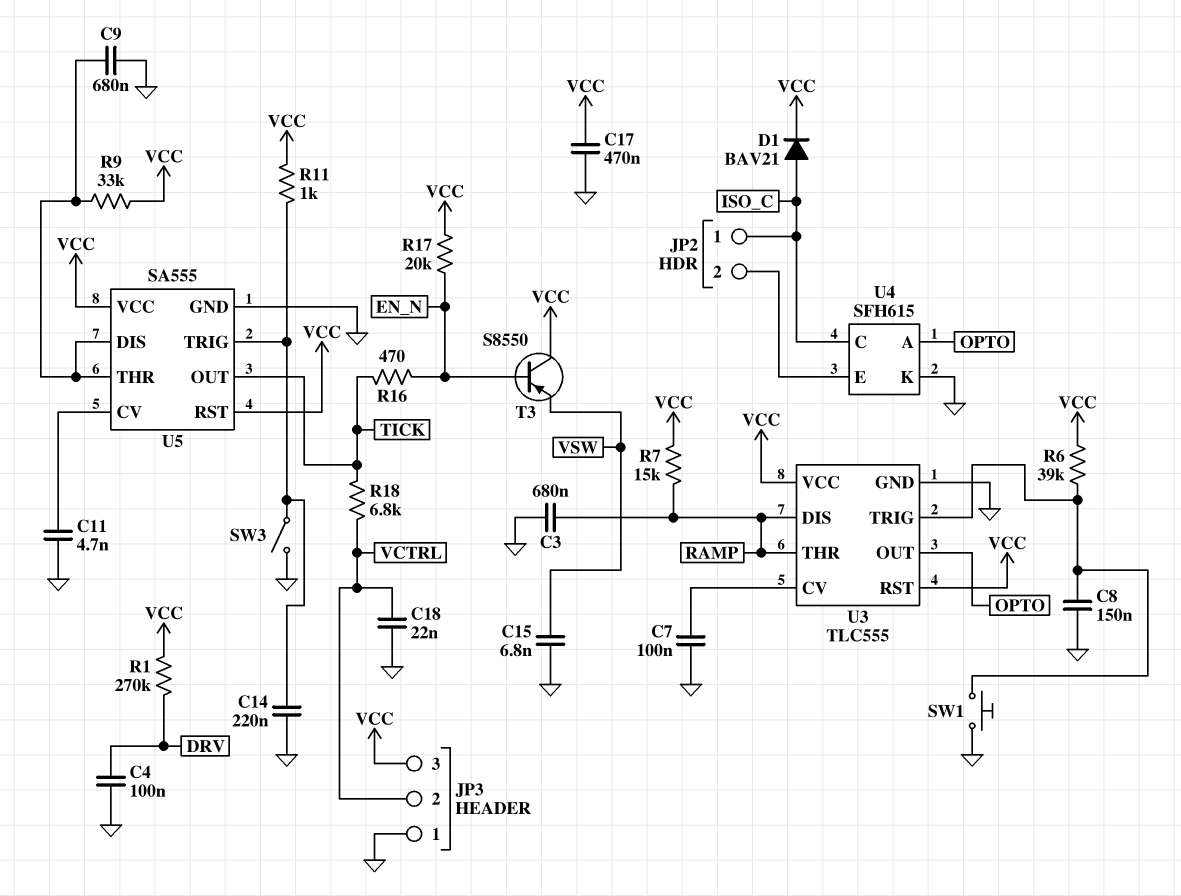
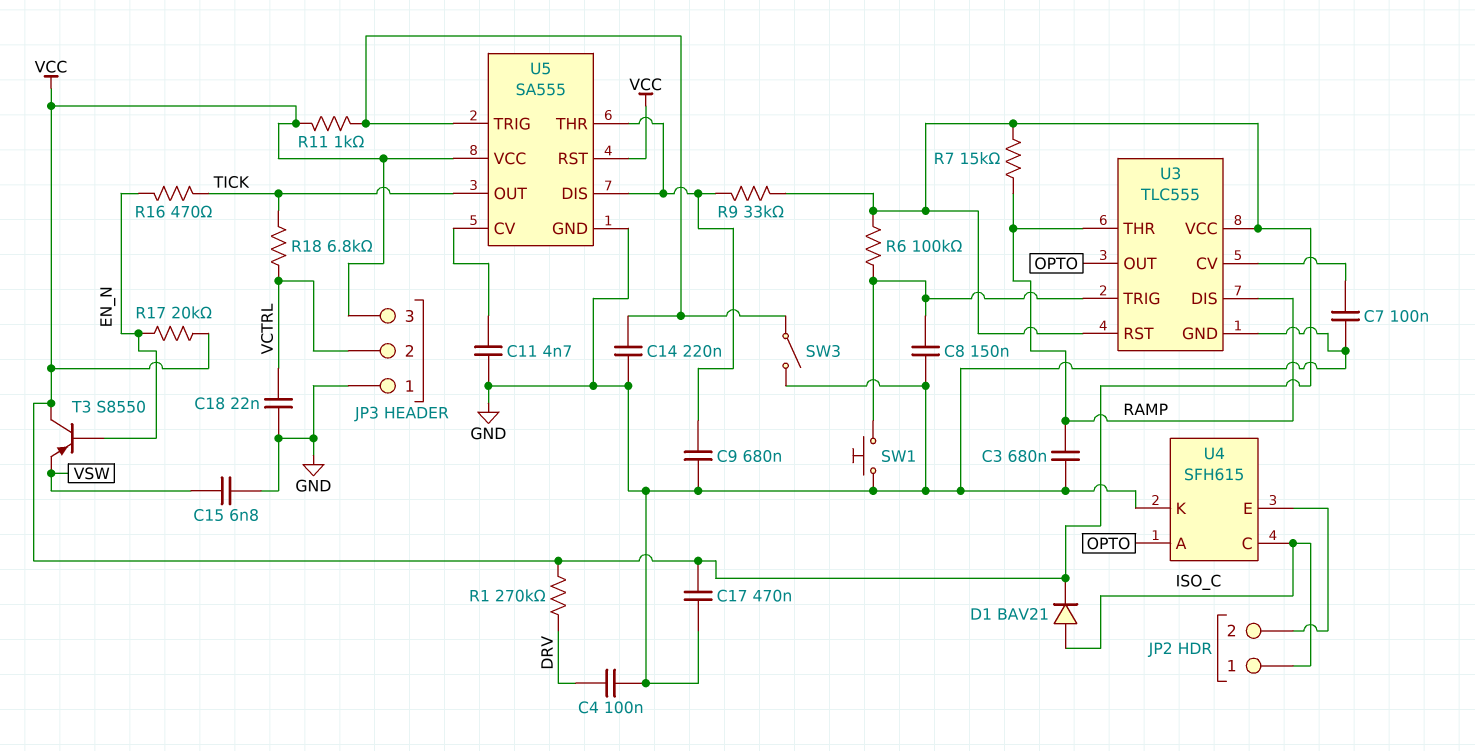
R6: 39k (U3/TRIG, VCC) -> 100k (U3/TRIG, VCC)

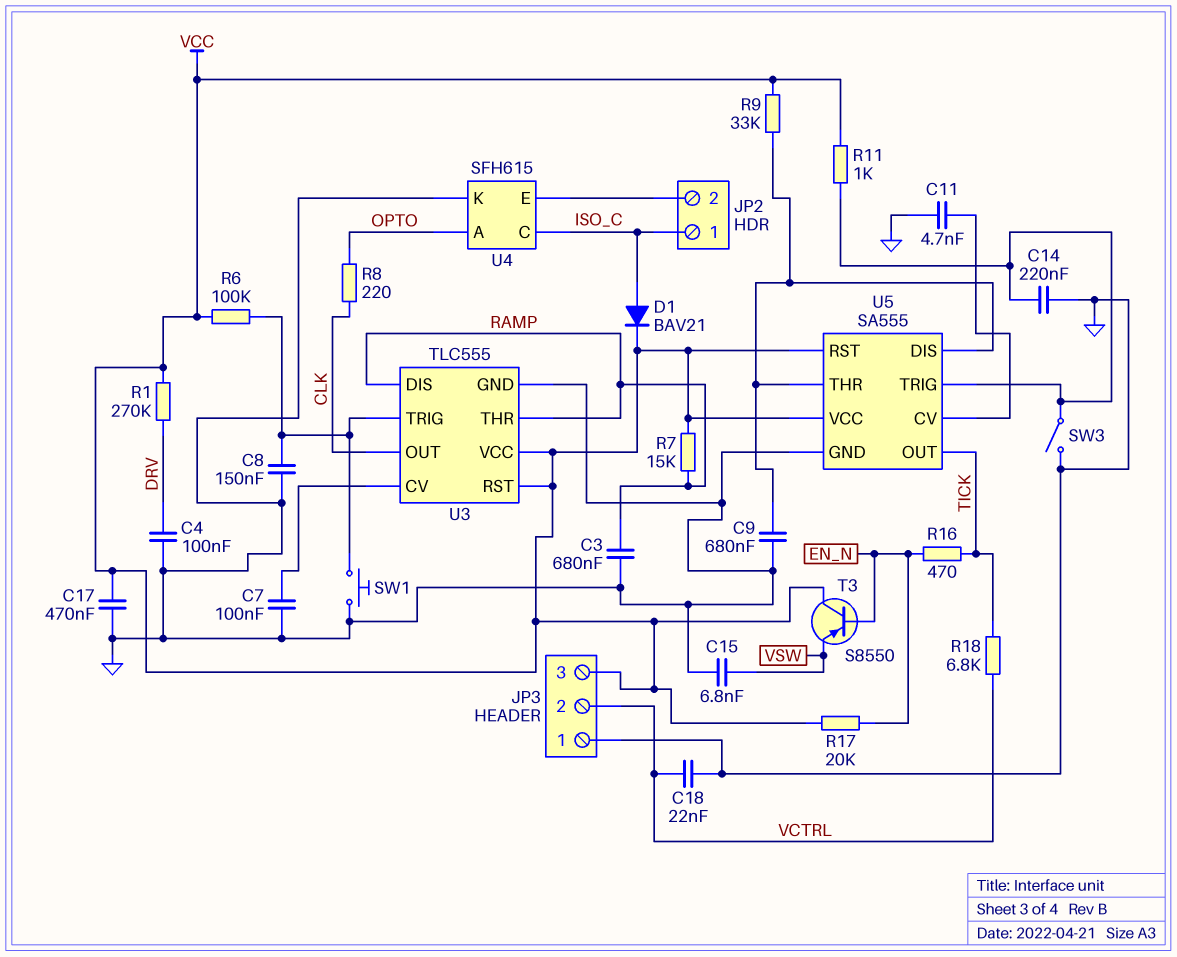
R8: none -> 220 (CLK, OPTO)
U3 pin OUT: OPTO -> CLK

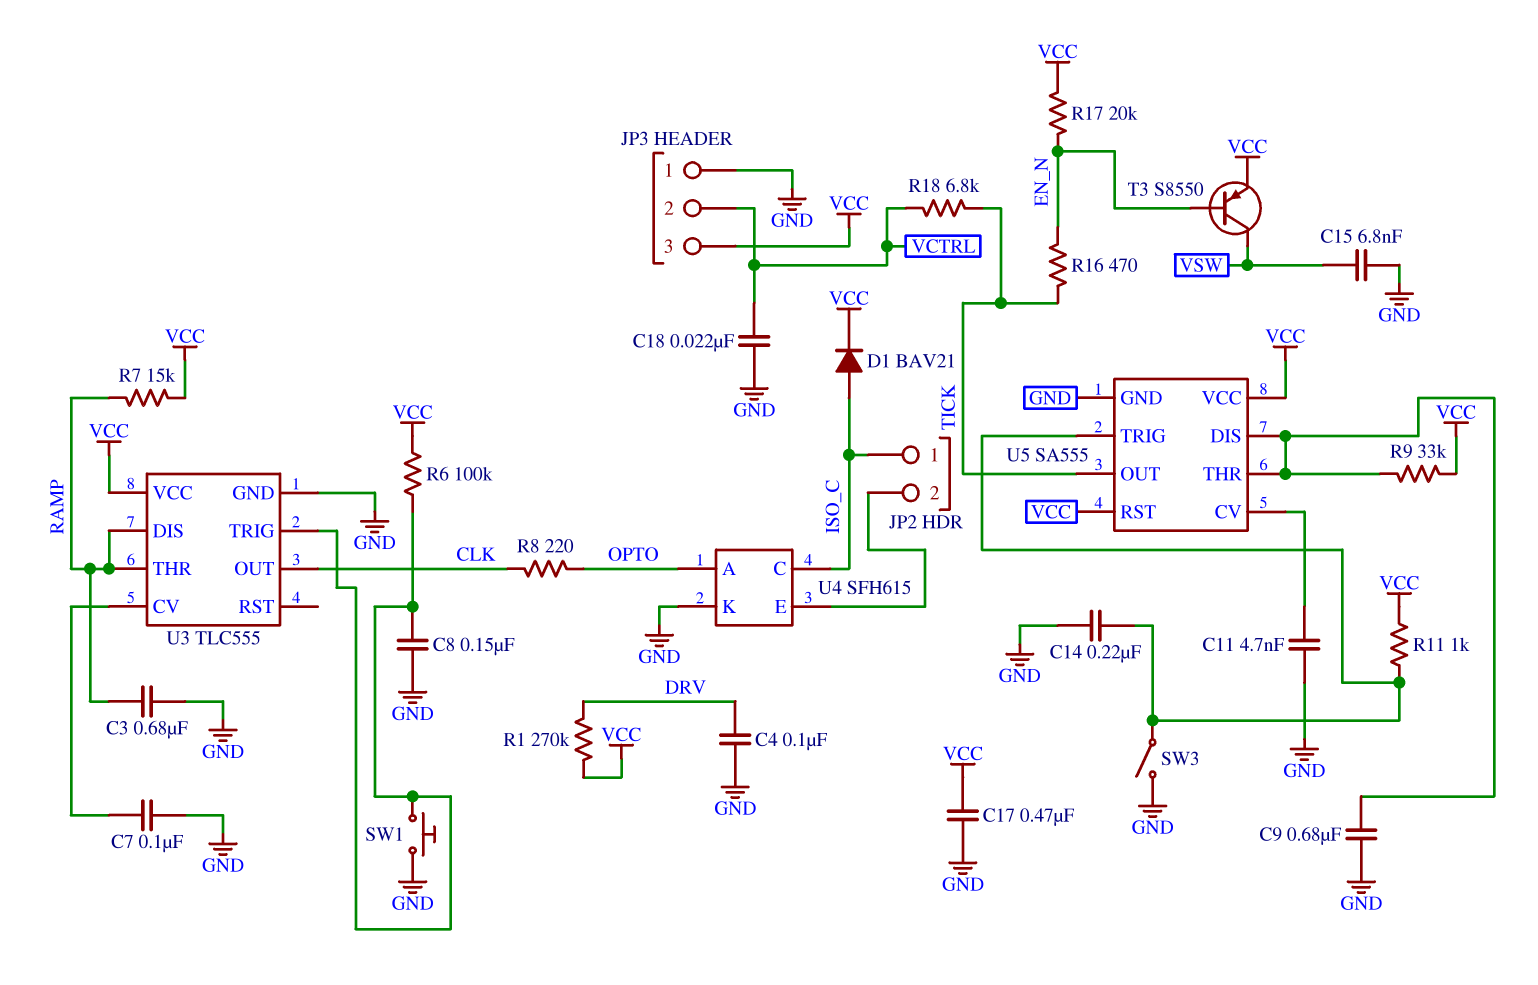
T3: PNP S8550 (B EN_N, C VCC, E VSW) -> PNP S8550 (B EN_N, C VSW, E VCC)
U3 pin RST: VCC -> none

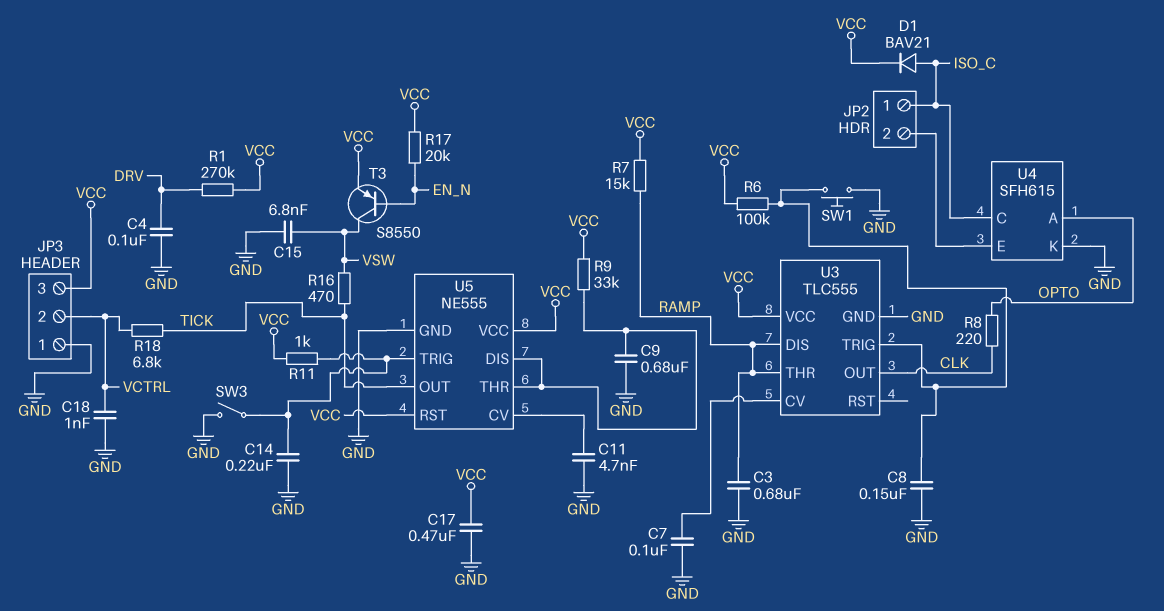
C18: 22nF (GND, VCTRL) -> 1nF (GND, VCTRL)
R16: 470 (EN_N, TICK) -> 470 (TICK, VSW)
U5: SA555 -> NE555

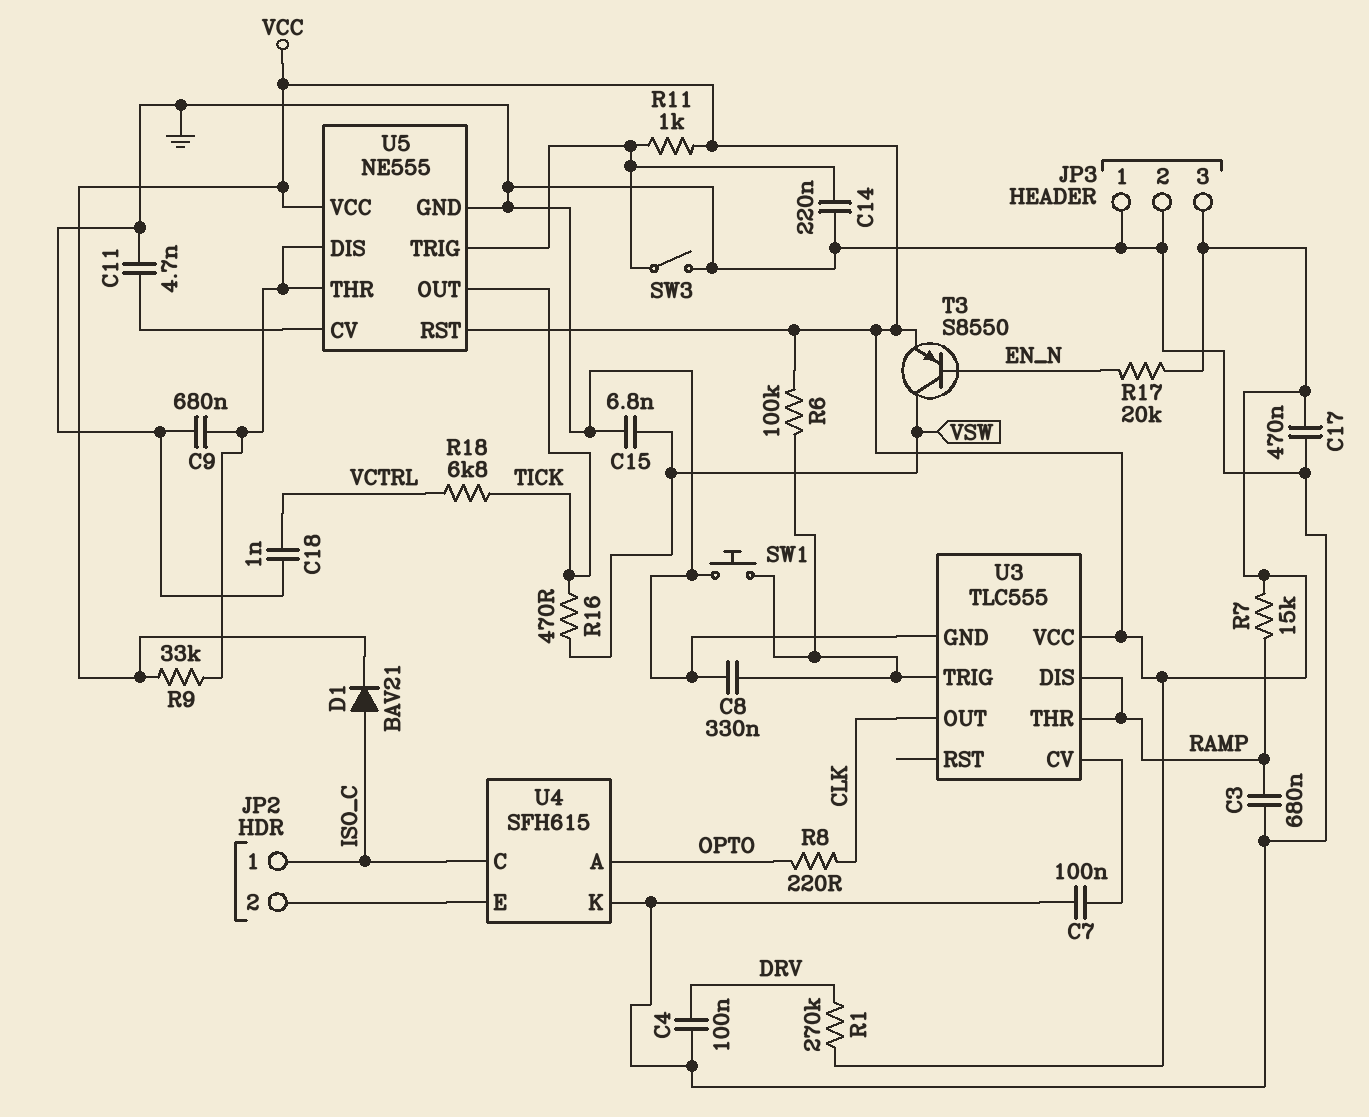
C8: 150nF (GND, U3/TRIG) -> 330nF (GND, U3/TRIG)
JP3 pin 2: VCTRL -> GND

